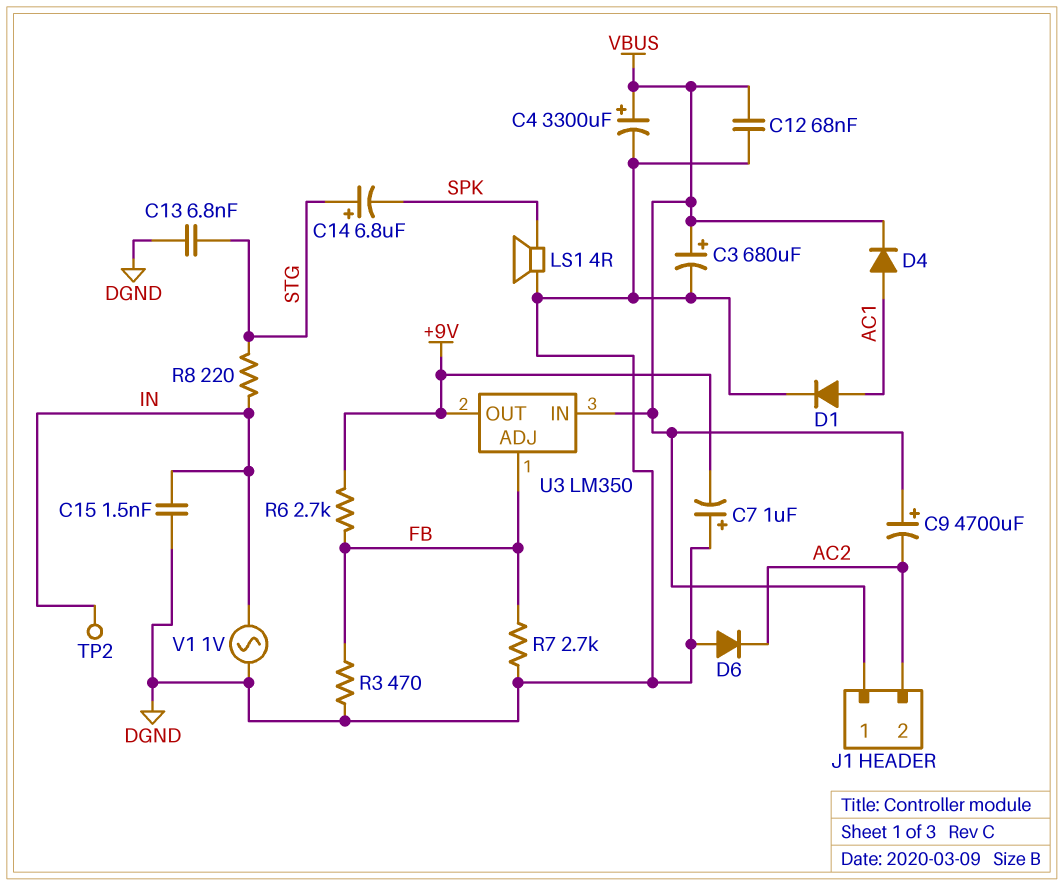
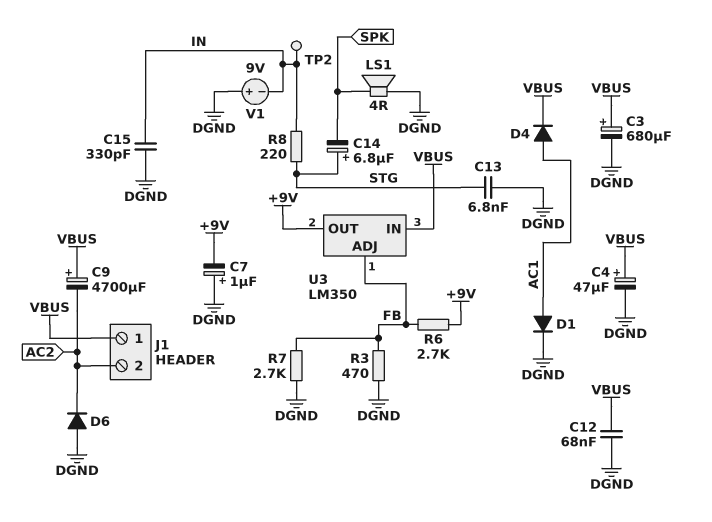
C4: 3300uF (plus VBUS, minus DGND) -> 47uF (plus VBUS, minus DGND)
C15: 1.5nF (DGND, IN) -> 330pF (DGND, IN)
V1: AC 1V (DGND, IN) -> 9V (plus DGND, minus IN)

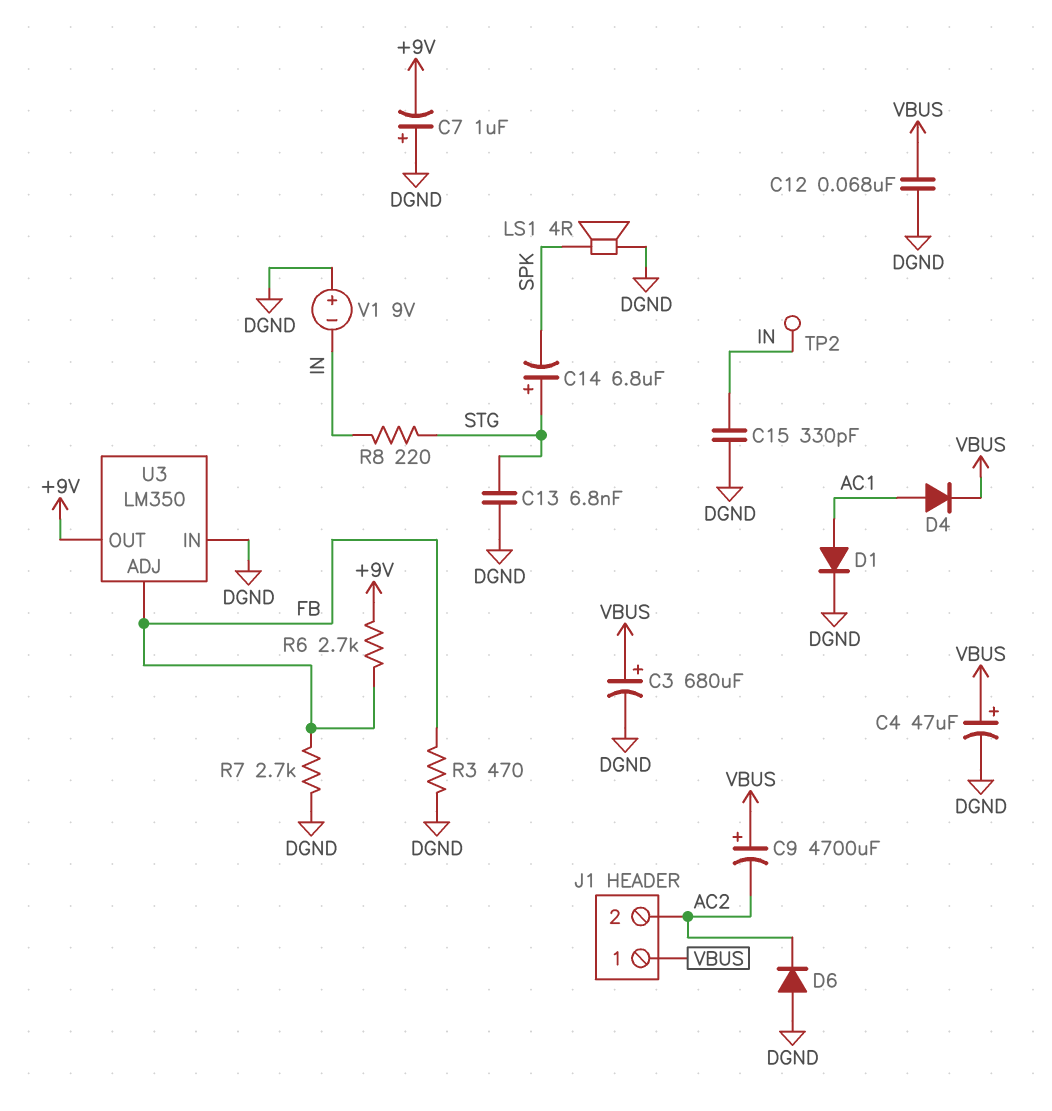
U3 pin IN: VBUS -> DGND

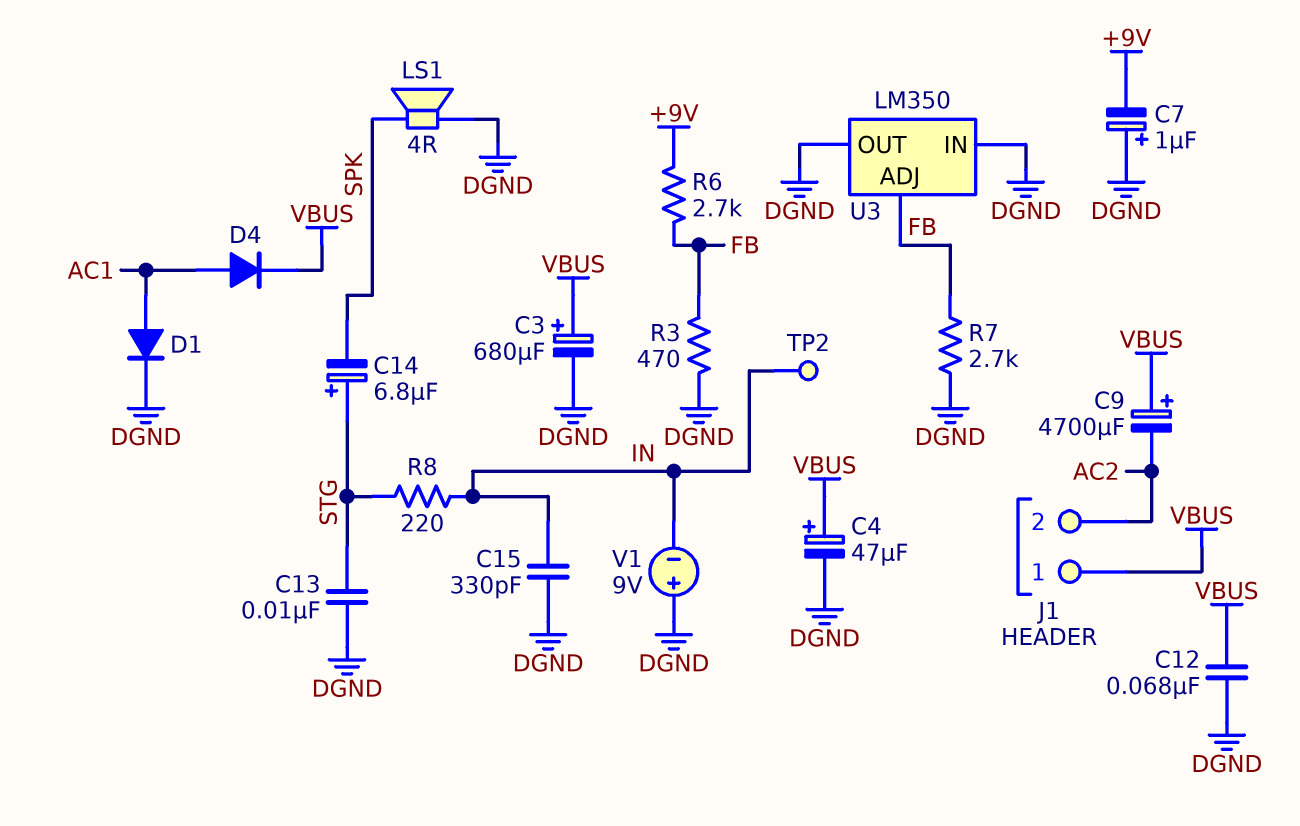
C13: 6.8nF (DGND, STG) -> 10nF (DGND, STG)
D6: diode (A DGND, K AC2) -> none
U3 pin OUT: +9V -> DGND

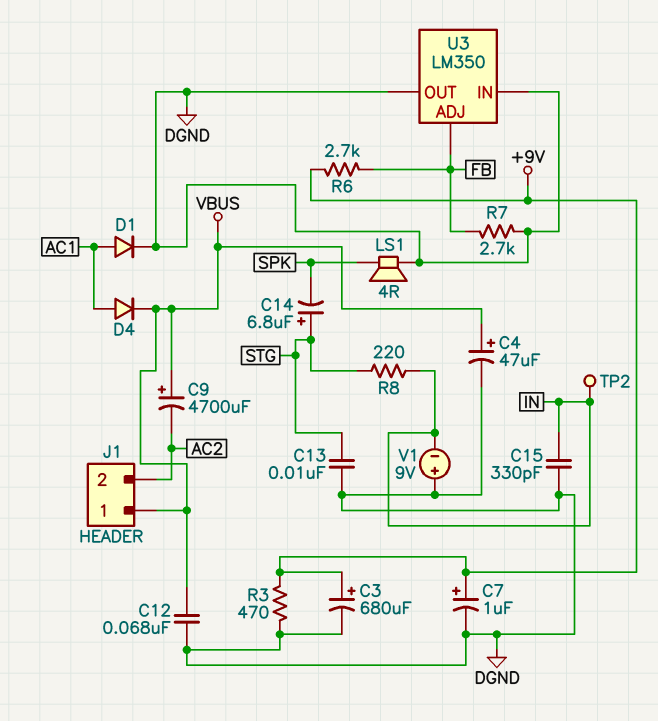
C3: 680uF (plus VBUS, minus DGND) -> 680uF (plus +9V, minus DGND)
C7: 1uF (plus DGND, minus +9V) -> 1uF (plus +9V, minus DGND)
R3: 470 (DGND, FB) -> 470 (+9V, DGND)

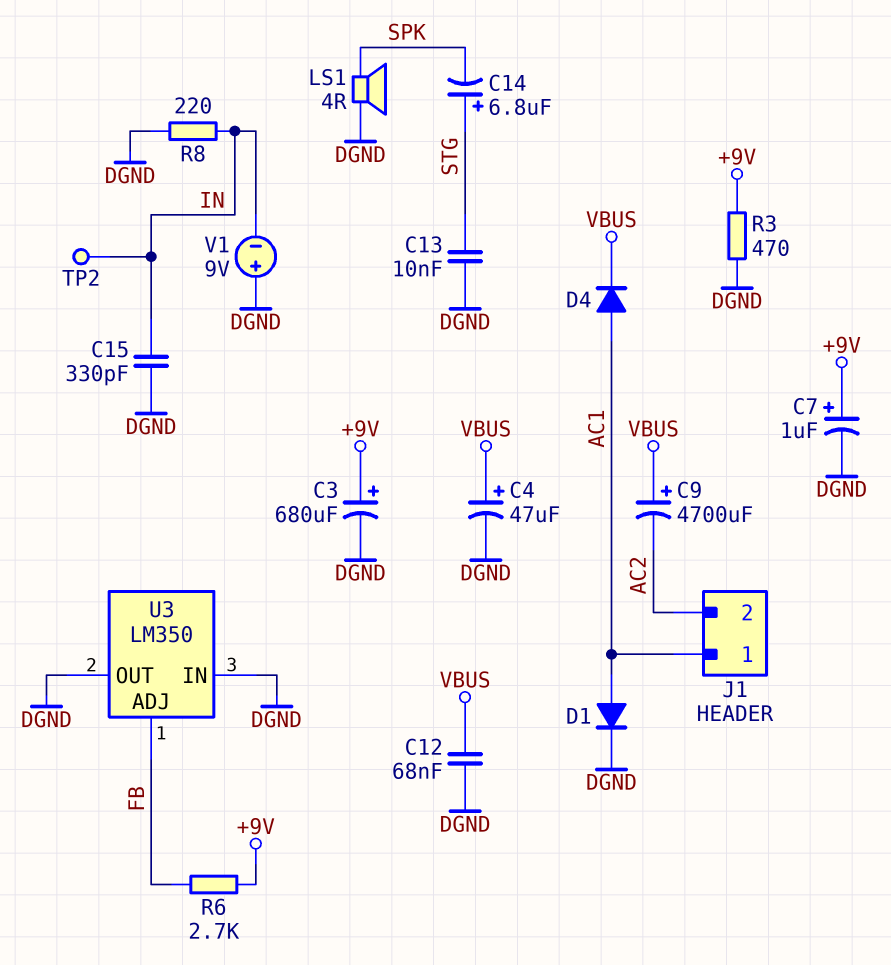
J1 pin 1: VBUS -> AC1
R7: 2.7k (DGND, FB) -> none
R8: 220 (IN, STG) -> 220 (DGND, IN)

